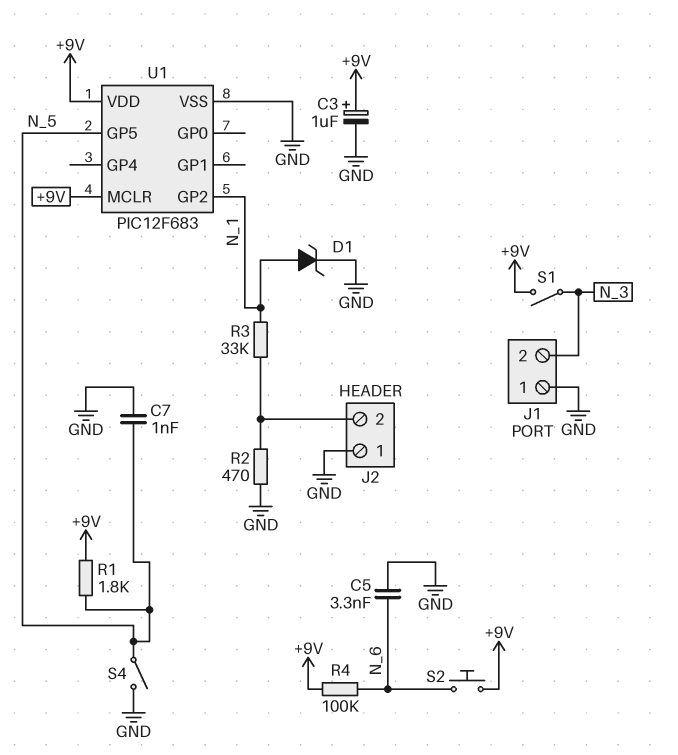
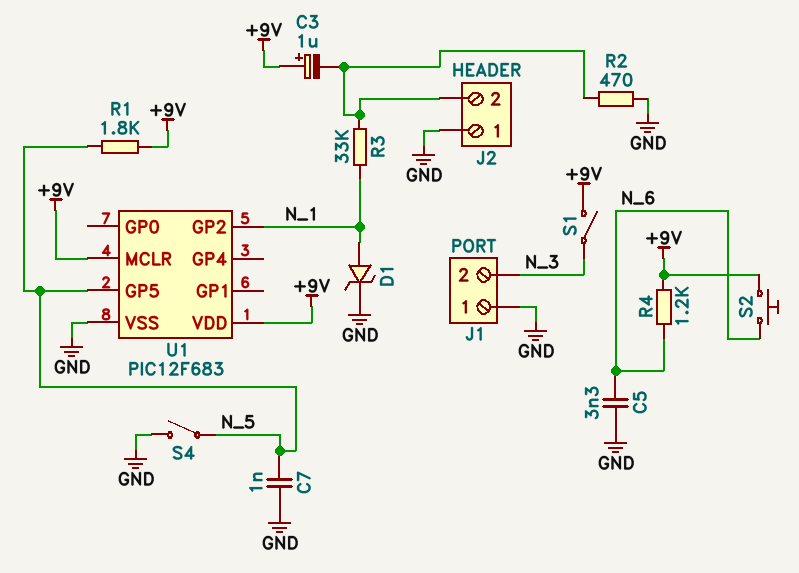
C3: 1uF (plus +9V, minus GND) -> 1uF (plus +9V, minus J2/2)
R4: 100k (+9V, N_6) -> 1.2k (+9V, N_6)

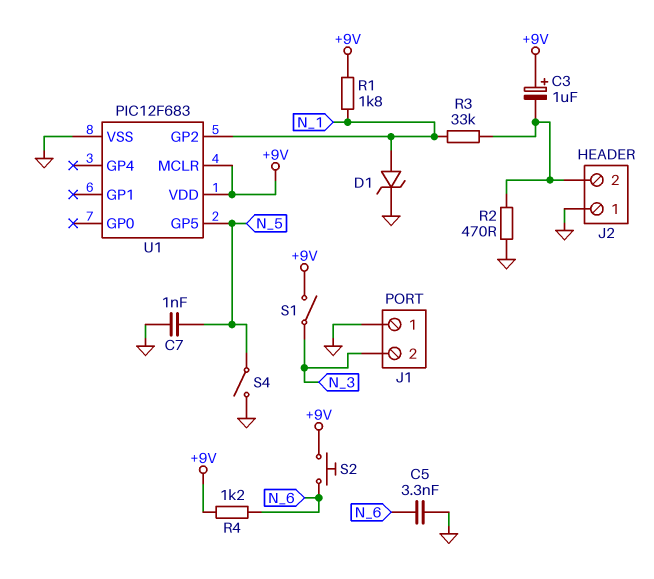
R1: 1.8k (+9V, N_5) -> 1.8k (+9V, N_1)

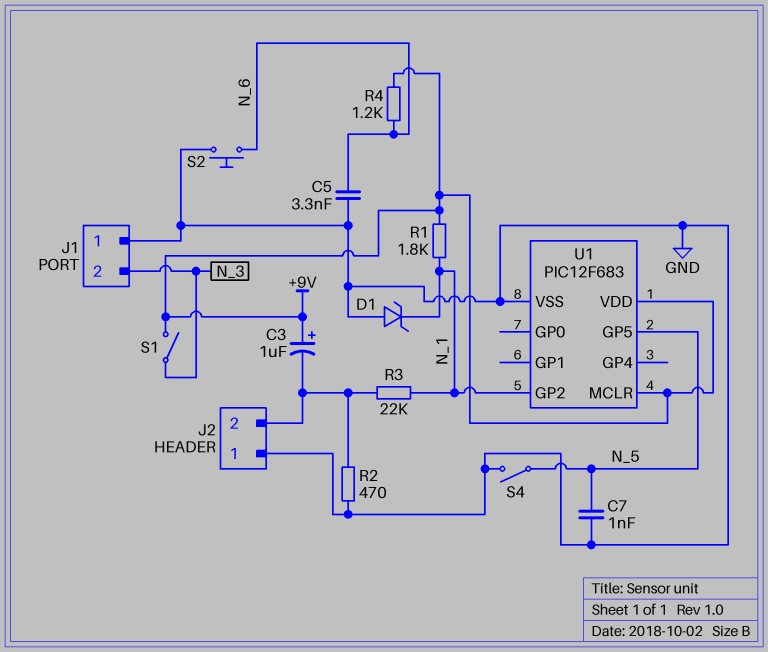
D1: zener (A N_1, K GND) -> zener (A GND, K N_1)
R3: 33k (J2/2, N_1) -> 22k (J2/2, N_1)
S2: button (+9V, N_6) -> button (GND, N_6)

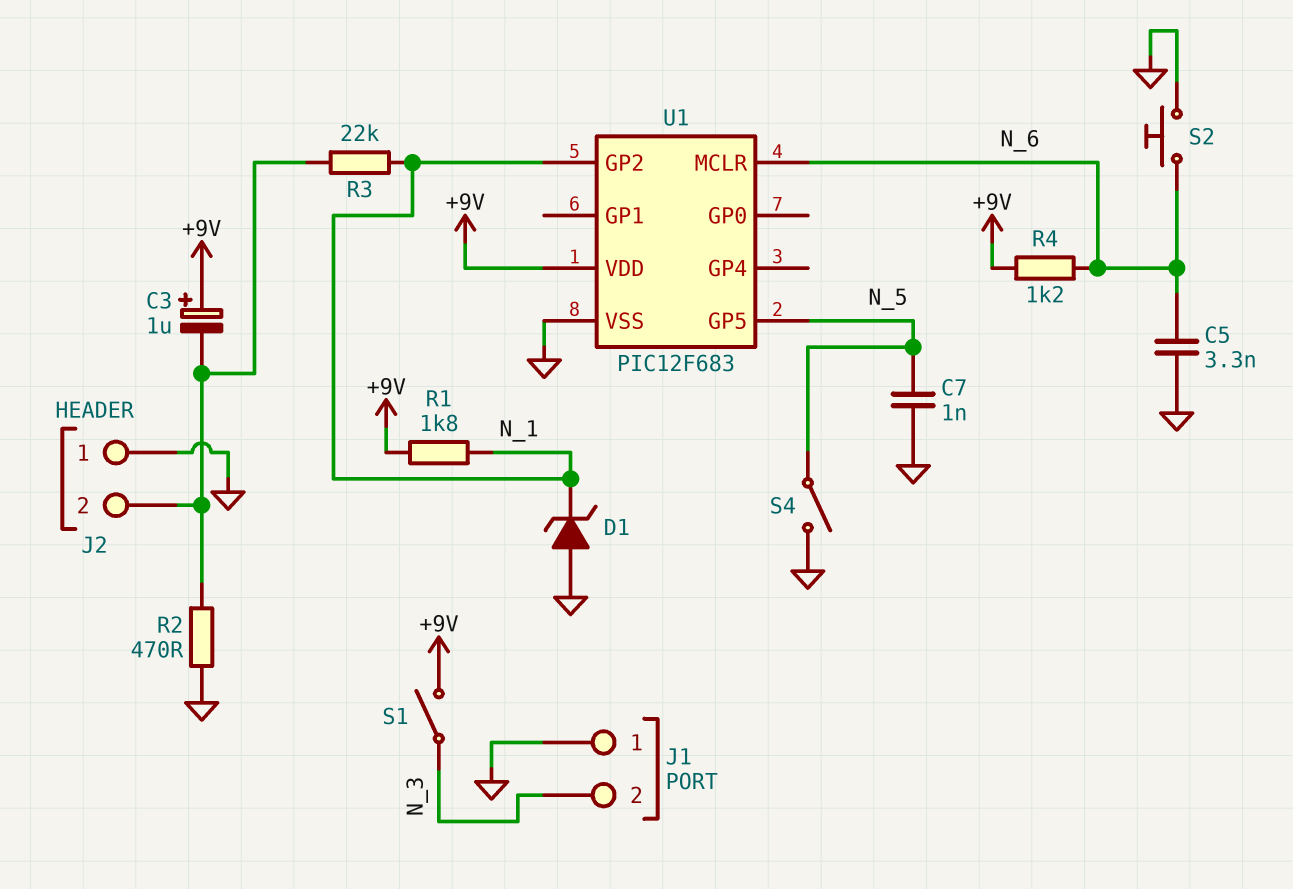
U1 pin MCLR: +9V -> N_6

